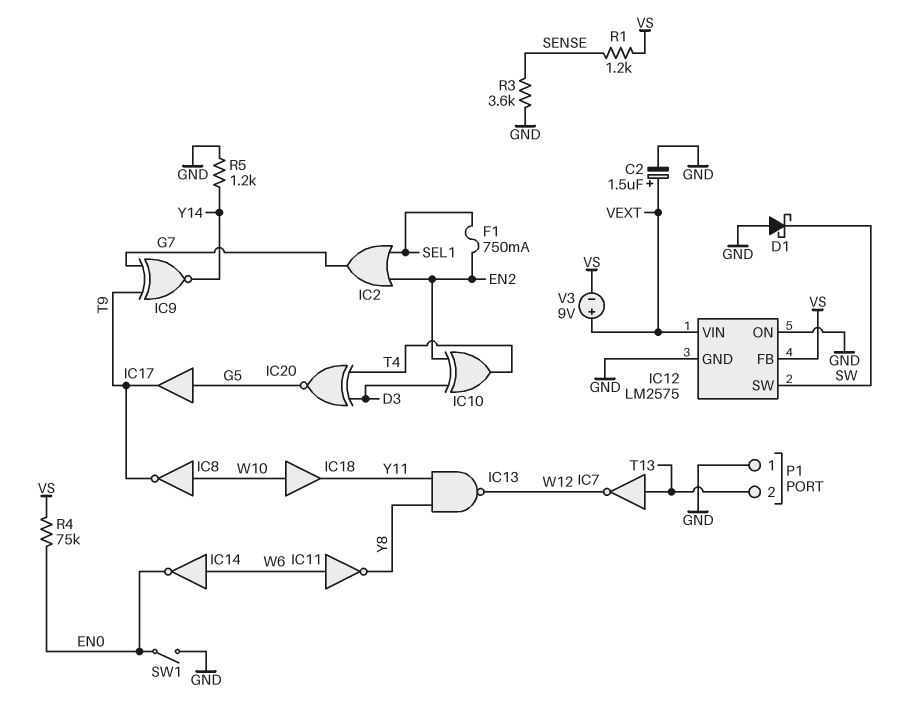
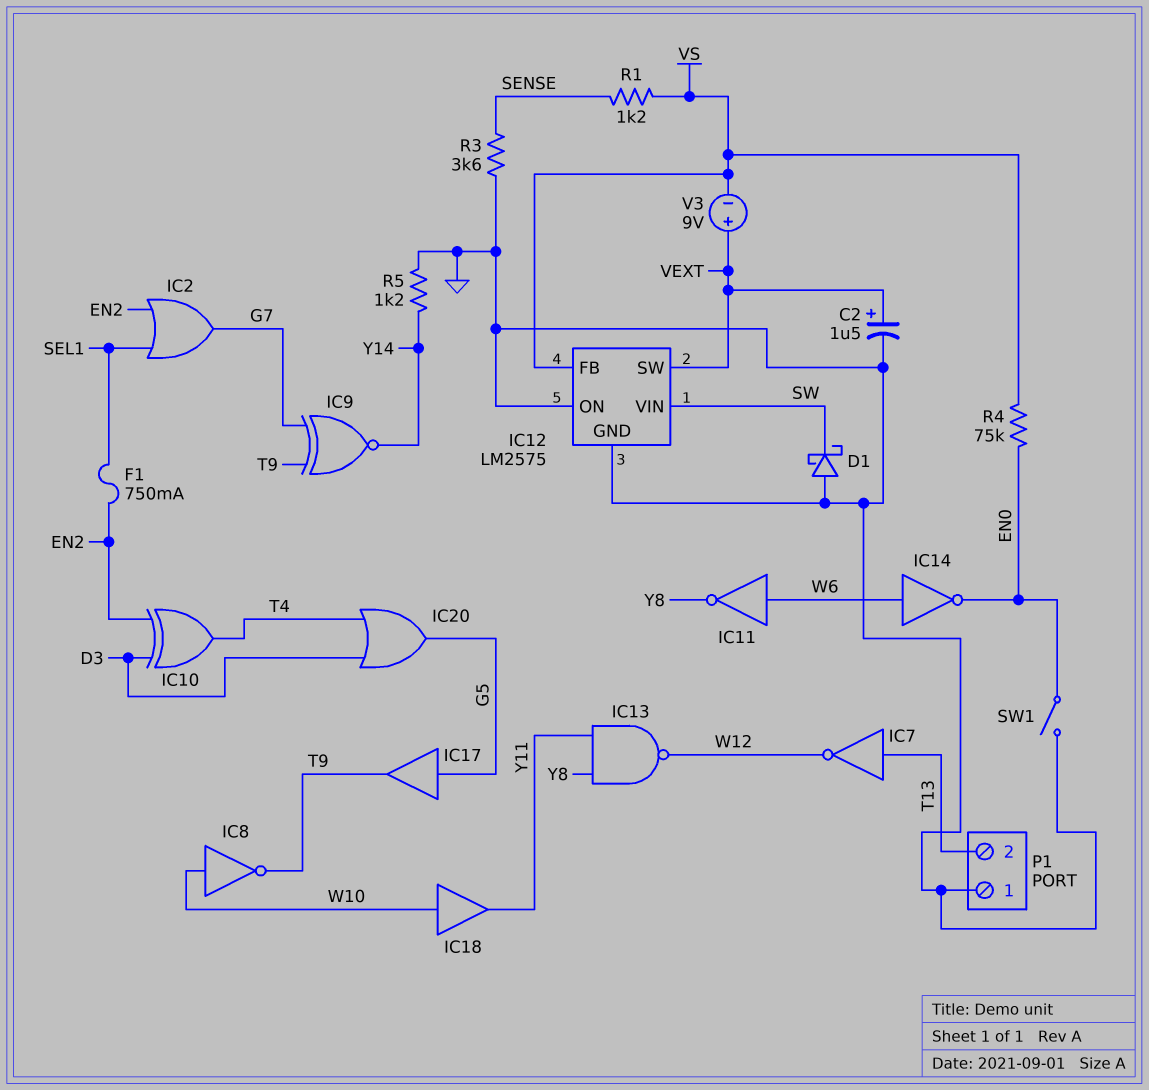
IC12 pin SW: SW -> VEXT
IC12 pin VIN: VEXT -> SW
IC20: XNOR (in D3, in T4, out G5) -> OR (in D3, in T4, out G5)

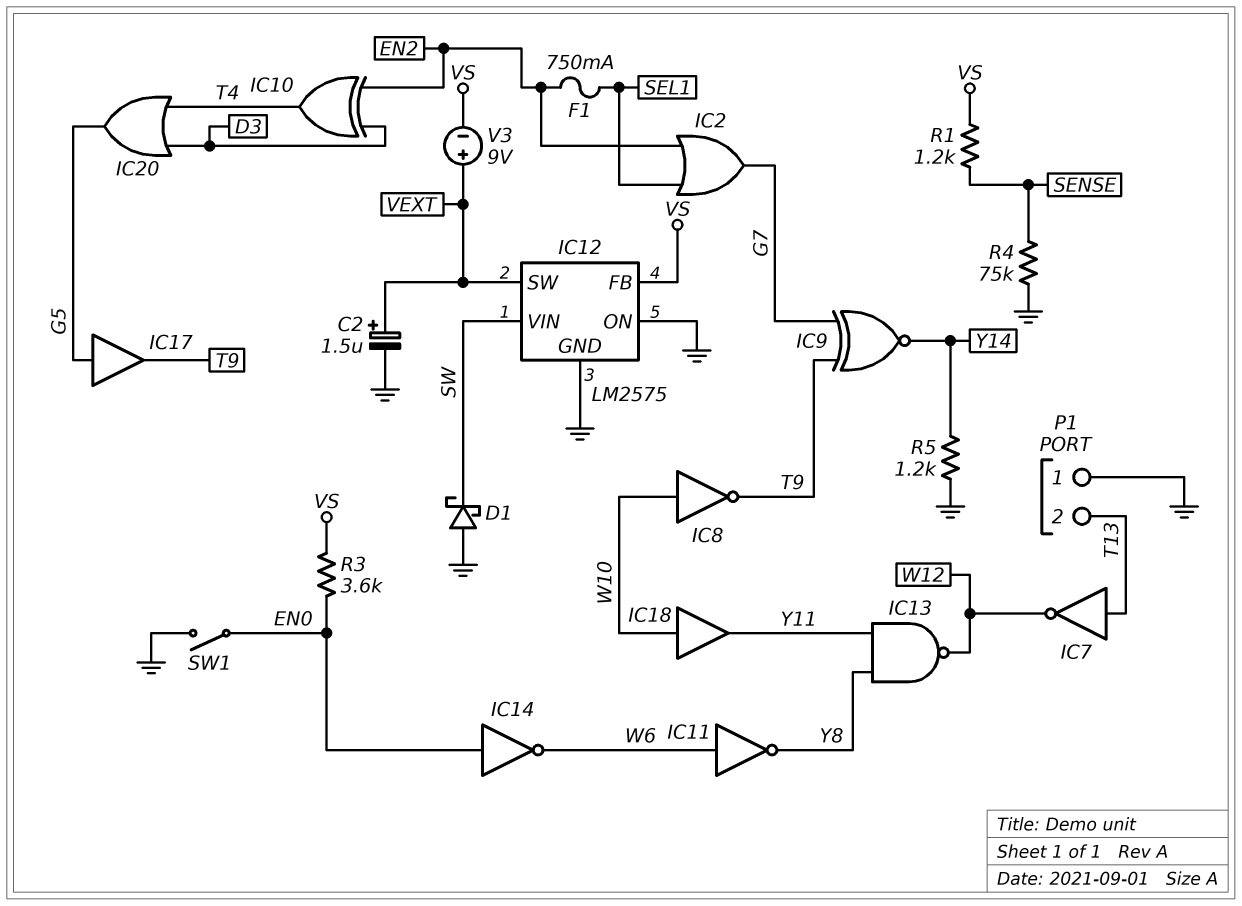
IC14: NOT (in W6, out EN0) -> NOT (in EN0, out W6)
R3: 3.6k (GND, SENSE) -> 3.6k (EN0, VS)
R4: 75k (EN0, VS) -> 75k (GND, SENSE)

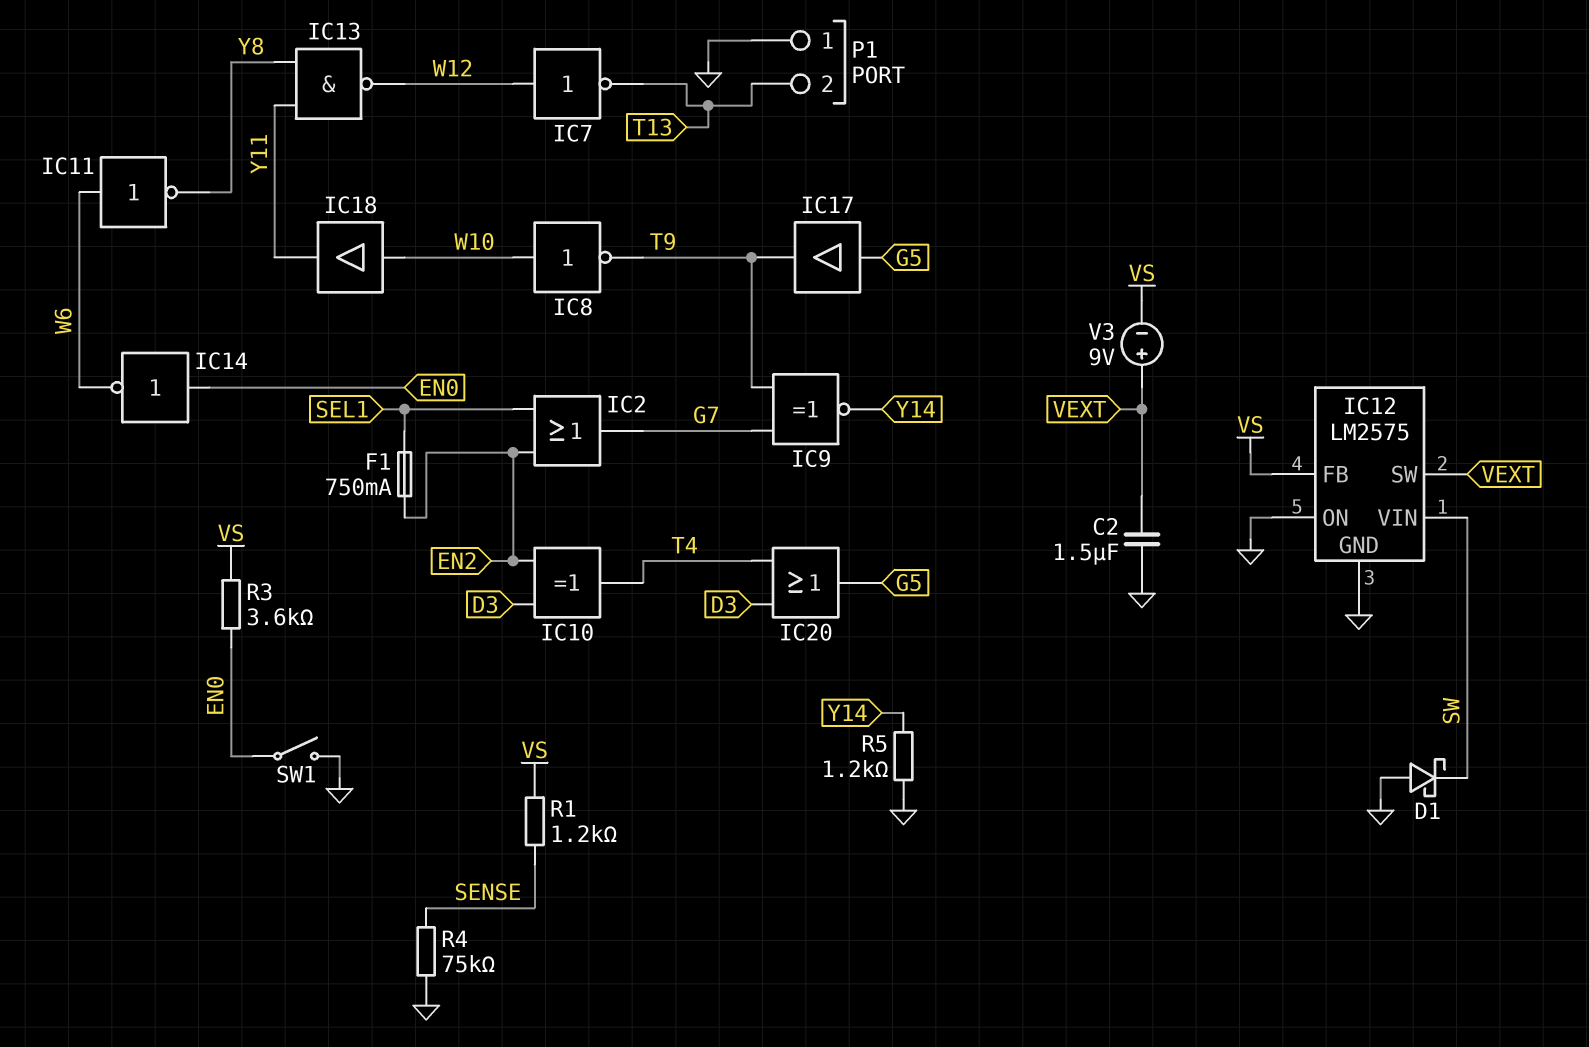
C2: 1.5uF (plus VEXT, minus GND) -> 1.5uF (GND, VEXT)
IC7: NOT (in T13, out W12) -> NOT (in W12, out T13)

